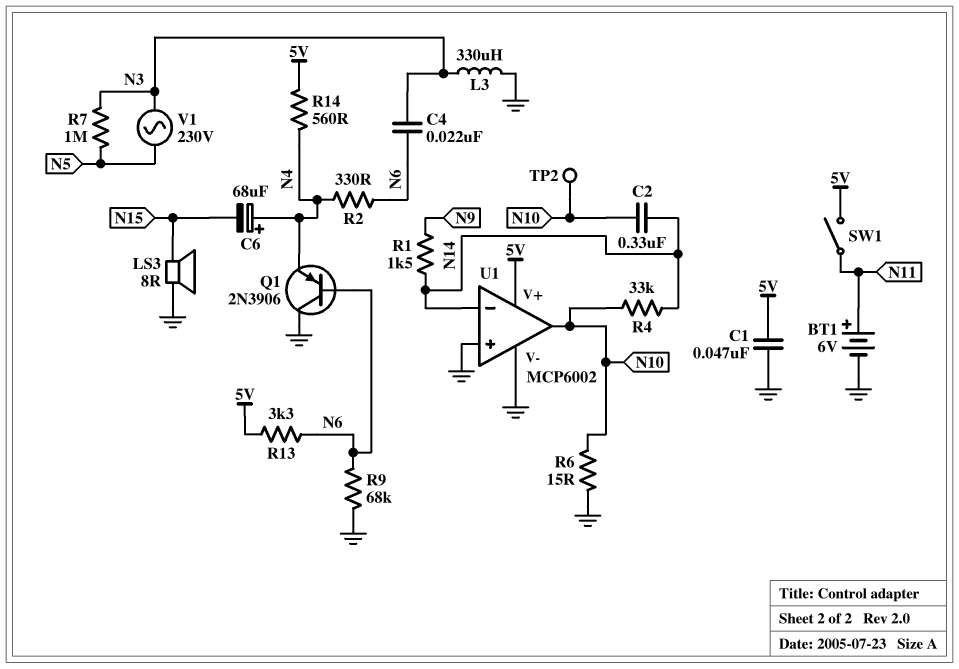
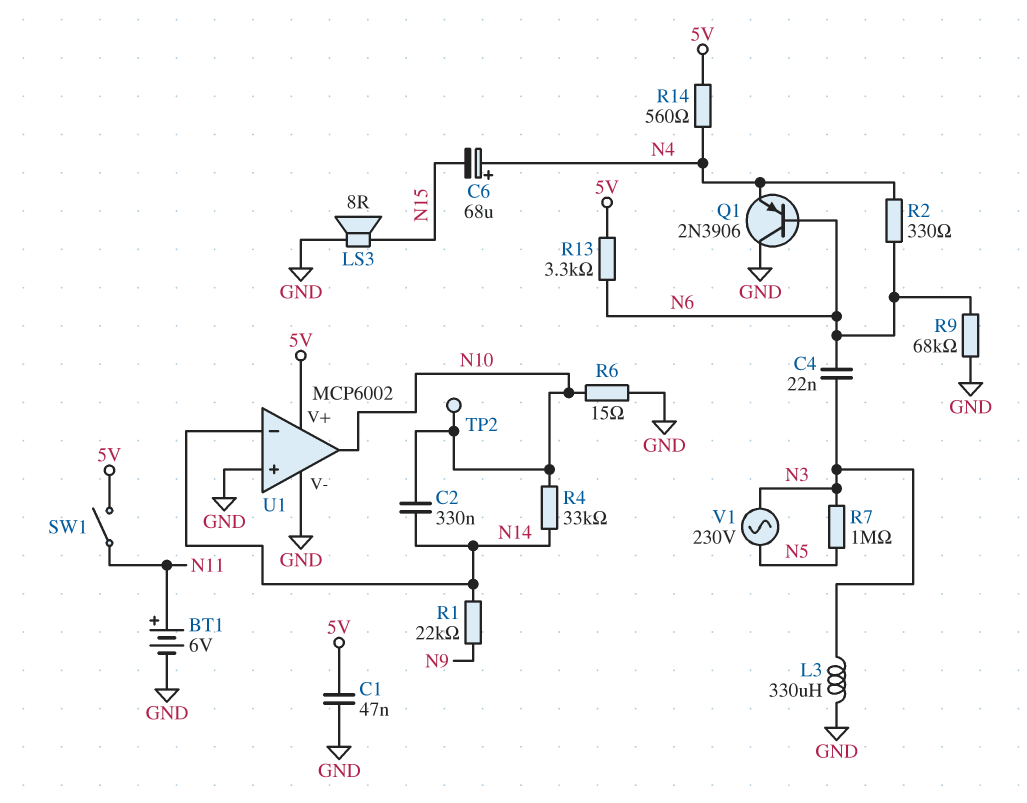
R1: 1.5k (N9, N14) -> 22k (N9, N14)

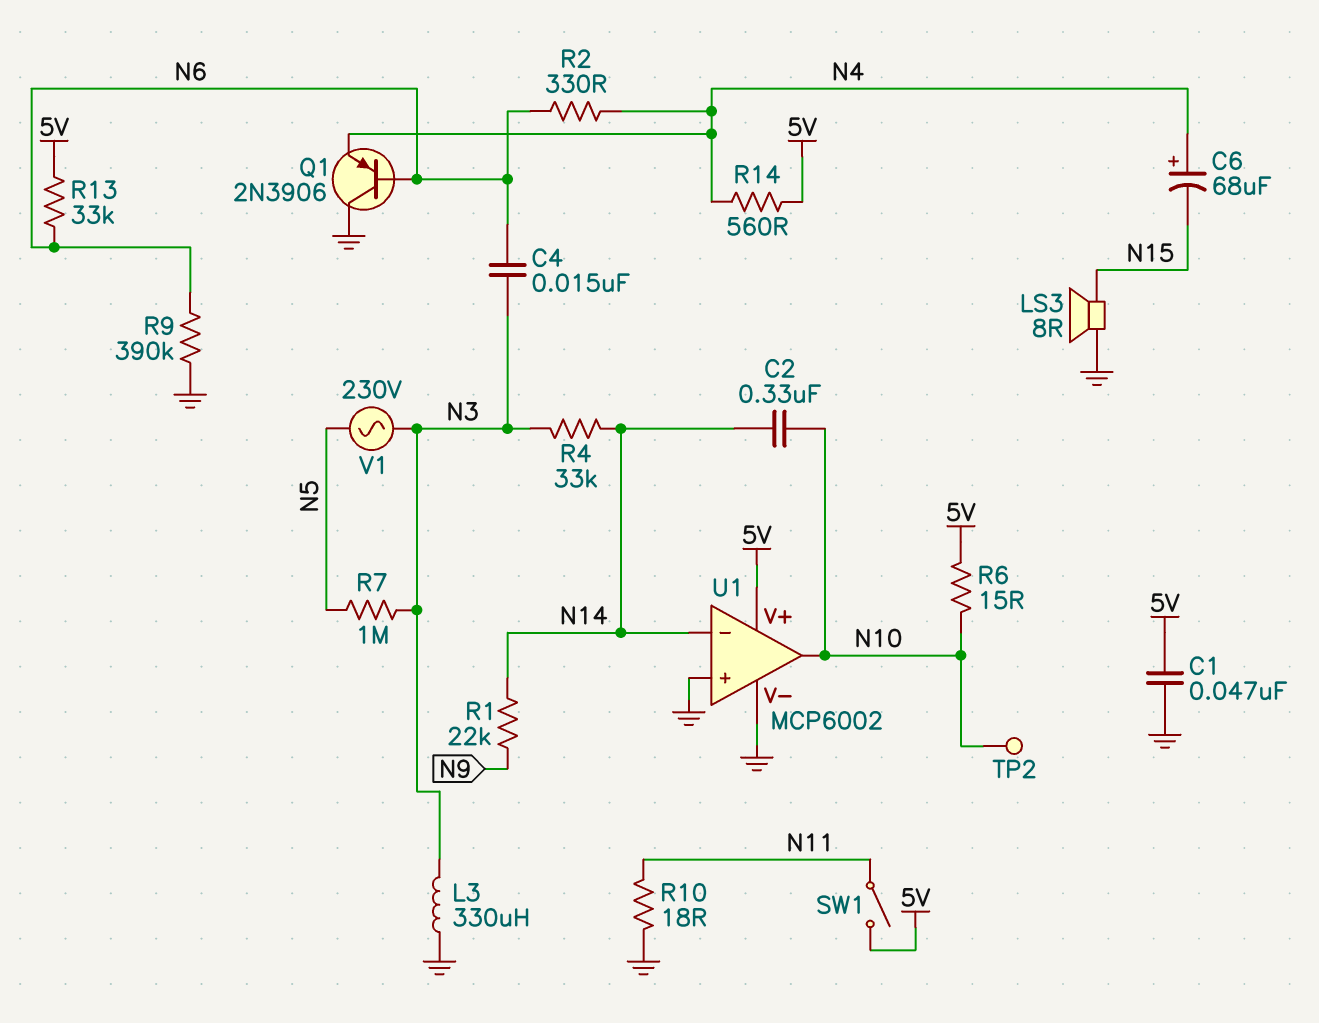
BT1: 6V (plus N11, minus GND) -> none
C4: 22nF (N3, N6) -> 15nF (N3, N6)
R4: 33k (N10, N14) -> 33k (N3, N14)
R6: 15 (GND, N10) -> 15 (5V, N10)
R9: 68k (GND, N6) -> 390k (GND, N6)
R10: none -> 18 (GND, N11)
R13: 3.3k (5V, N6) -> 33k (5V, N6)

